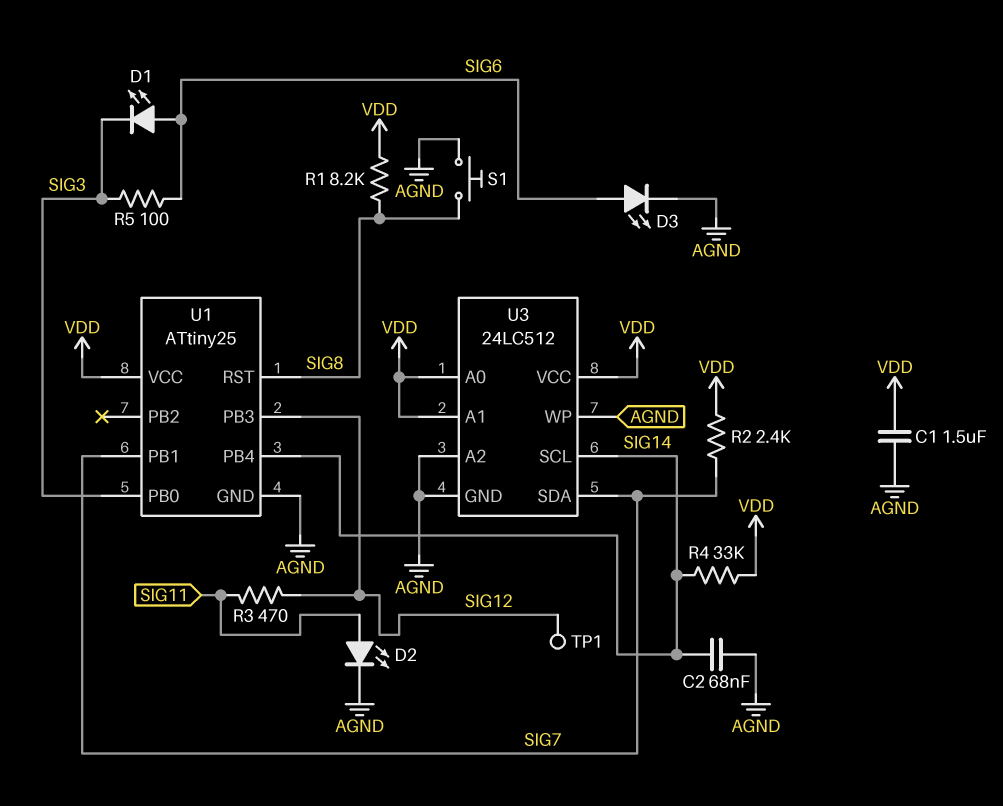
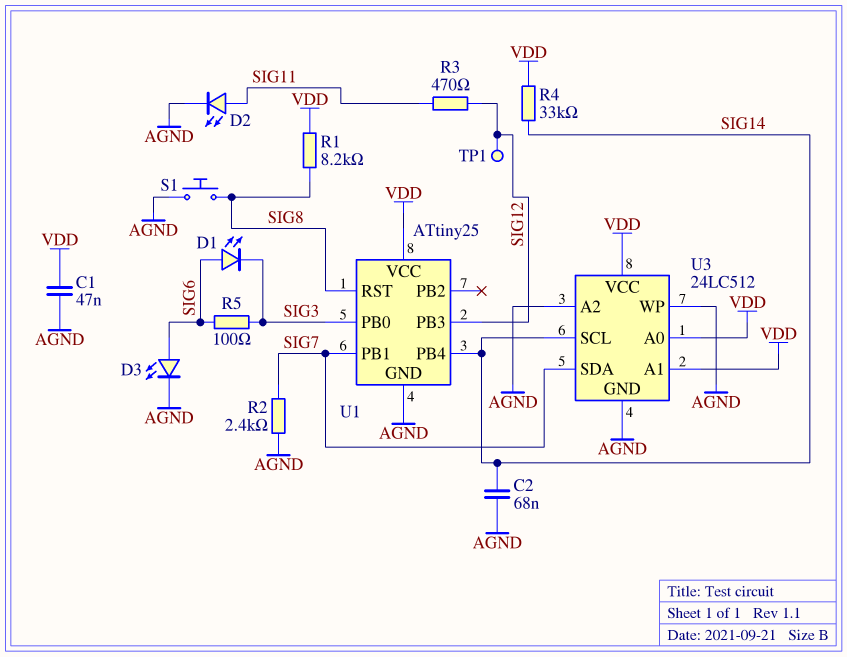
C1: 1.5uF (AGND, VDD) -> 47nF (AGND, VDD)
R2: 2.4k (SIG7, VDD) -> 2.4k (AGND, SIG7)

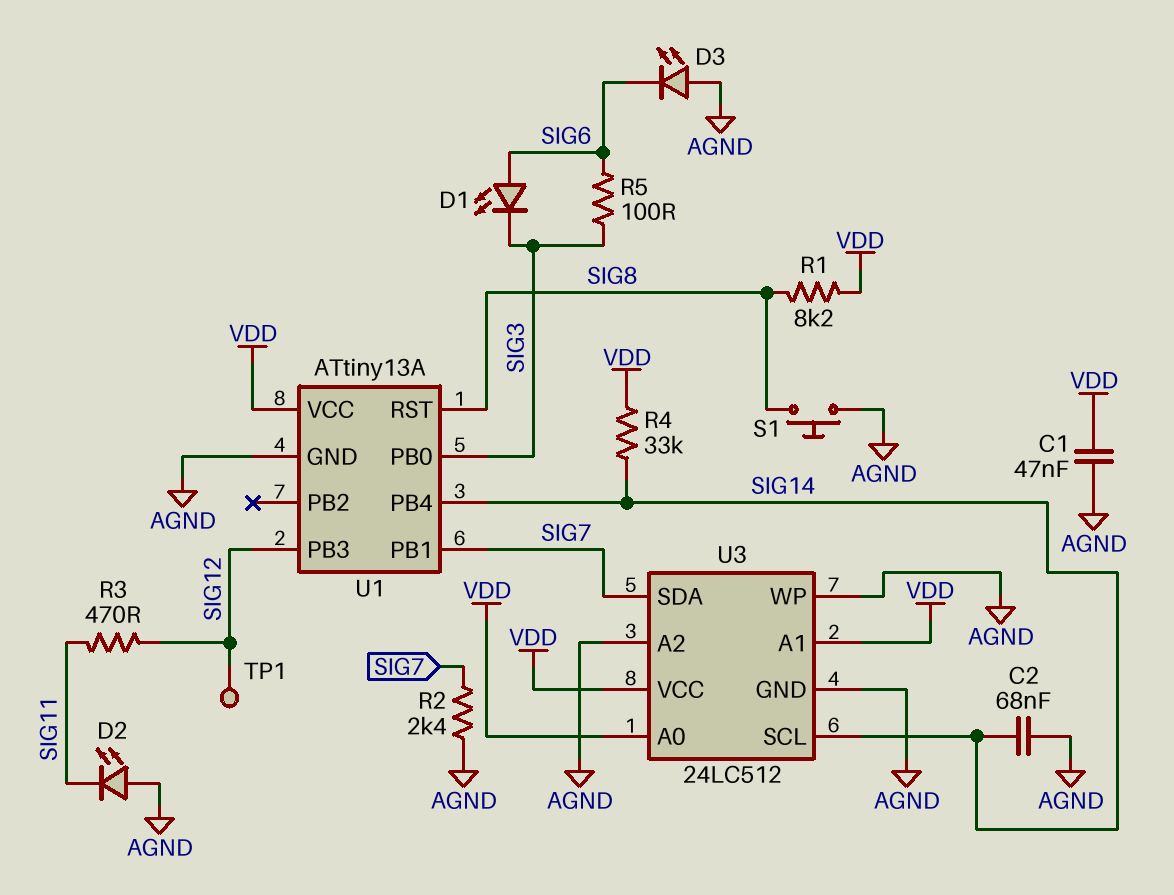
D2: LED (A SIG11, K AGND) -> LED (A AGND, K SIG11)
D3: LED (A SIG6, K AGND) -> LED (A AGND, K SIG6)
U1: ATtiny25 -> ATtiny13A

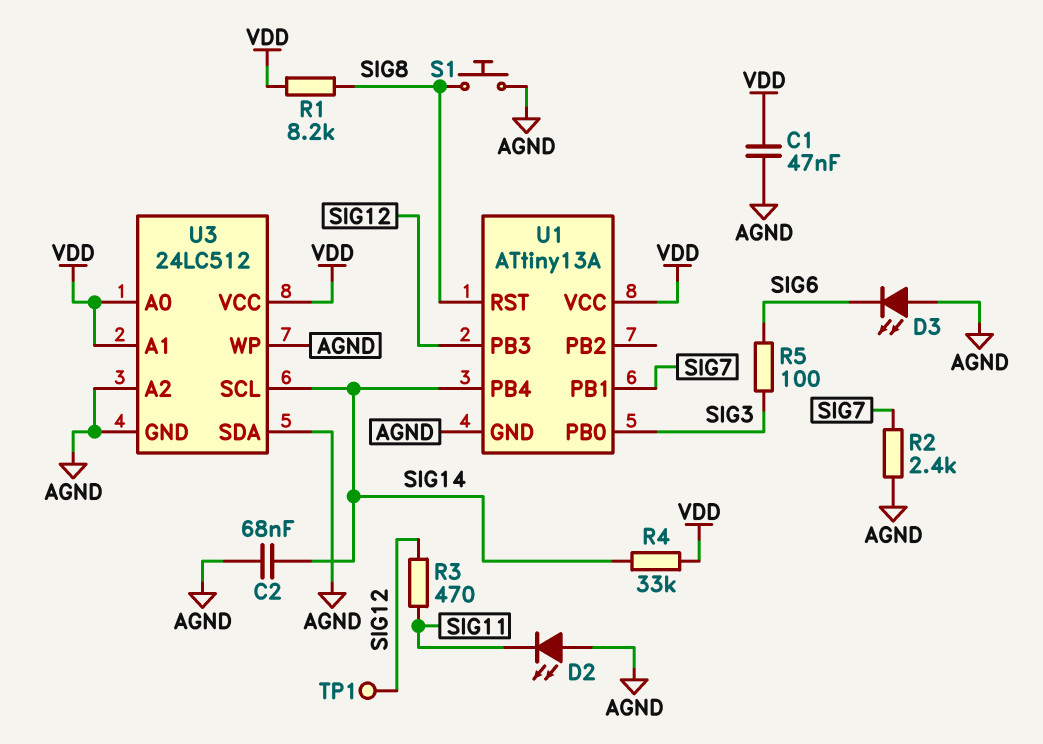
D1: LED (A SIG6, K SIG3) -> none
U3 pin SDA: SIG7 -> AGND

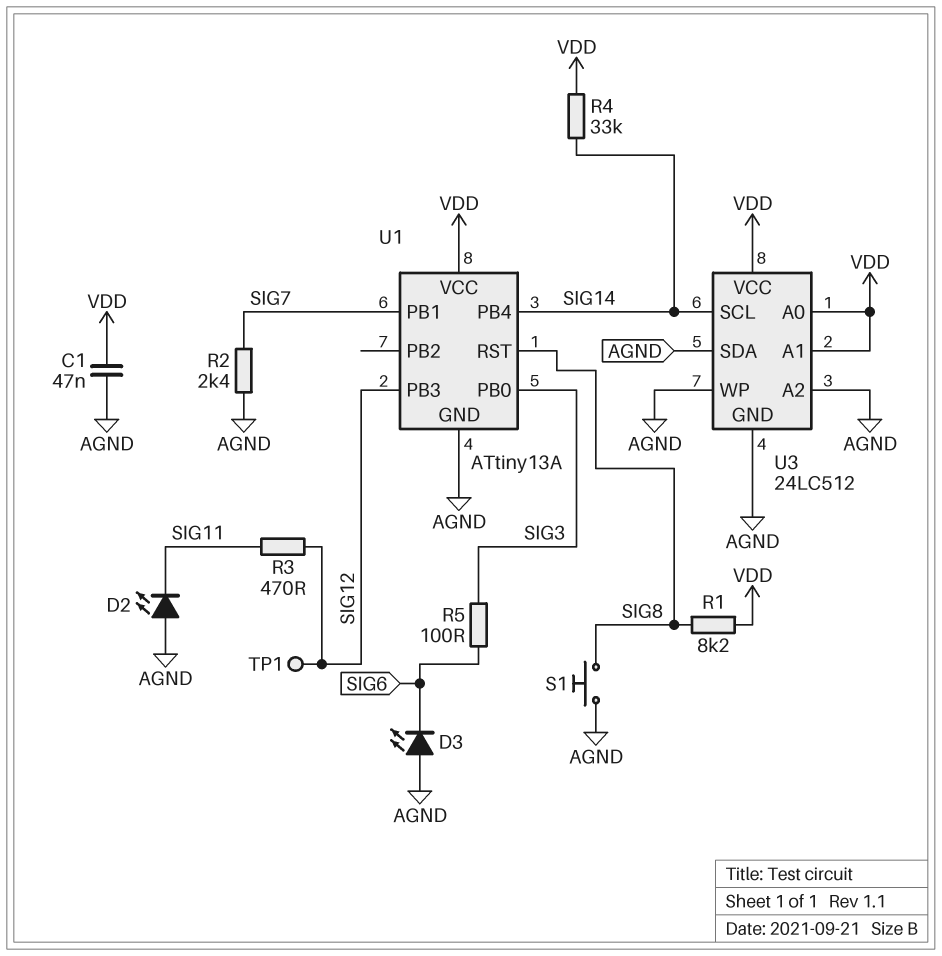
C2: 68nF (AGND, SIG14) -> none

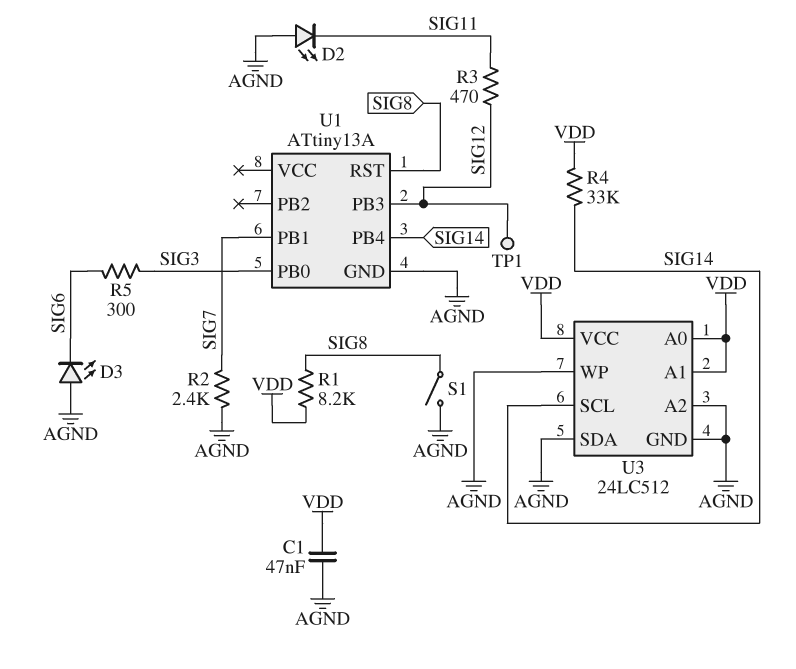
R5: 100 (SIG3, SIG6) -> 300 (SIG3, SIG6)
S1: button (AGND, SIG8) -> switch (AGND, SIG8)
U1 pin VCC: VDD -> none

